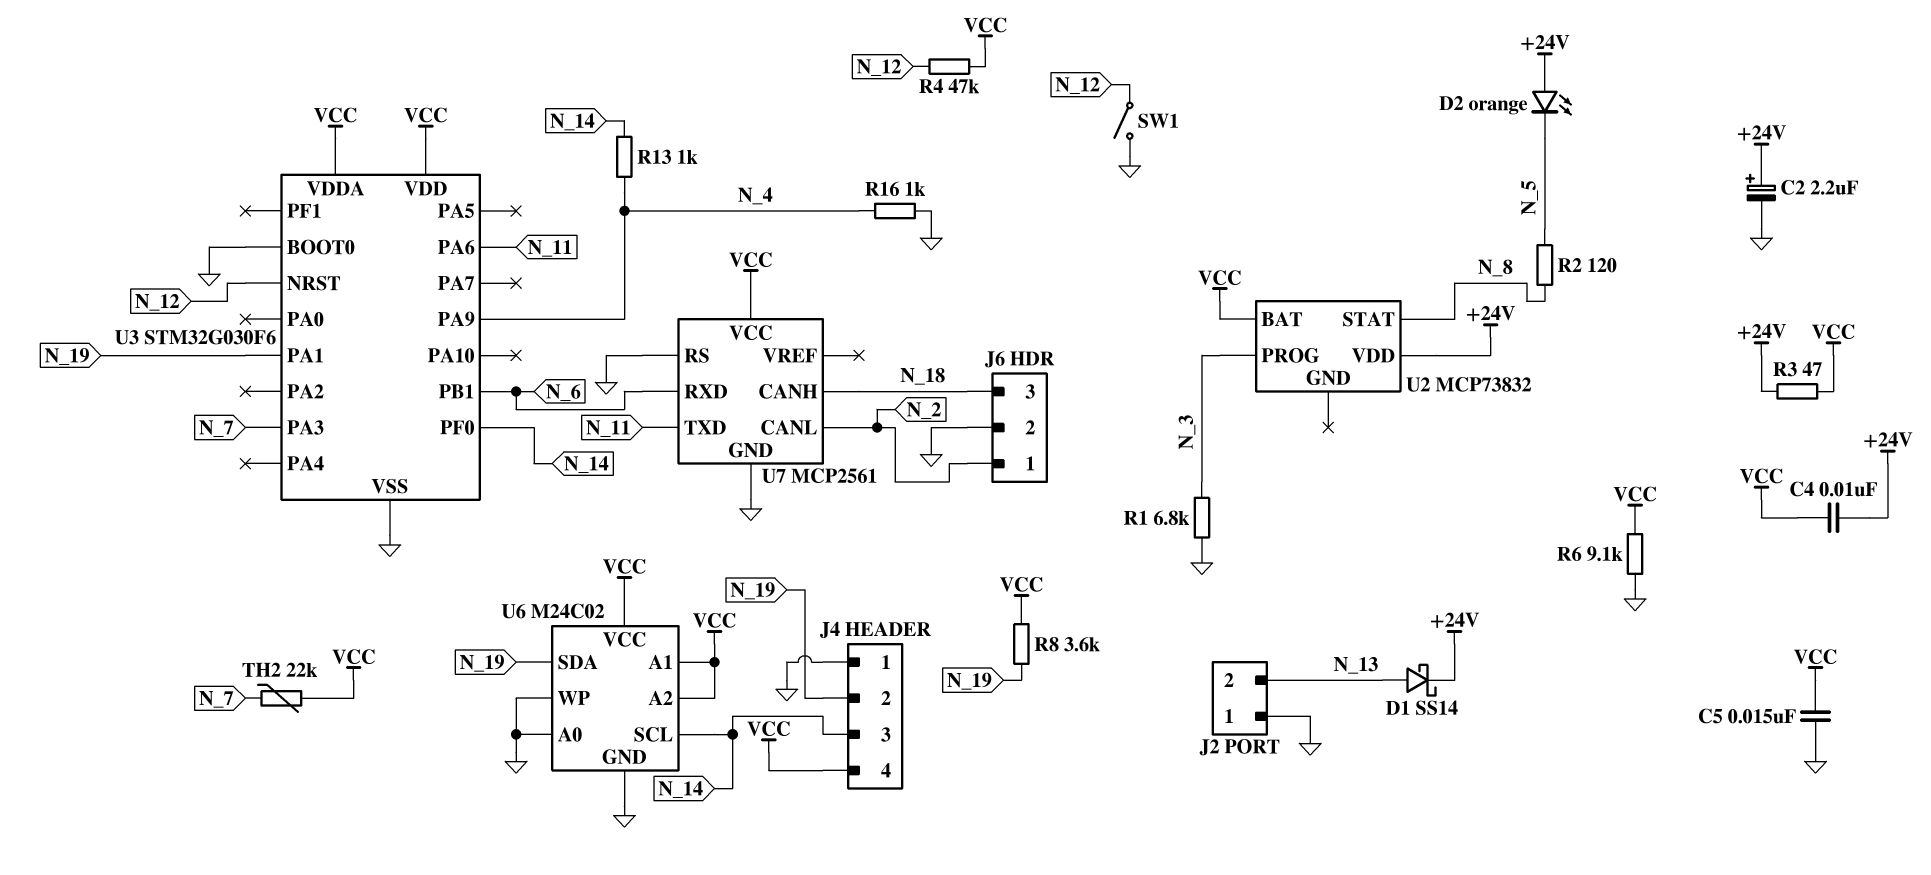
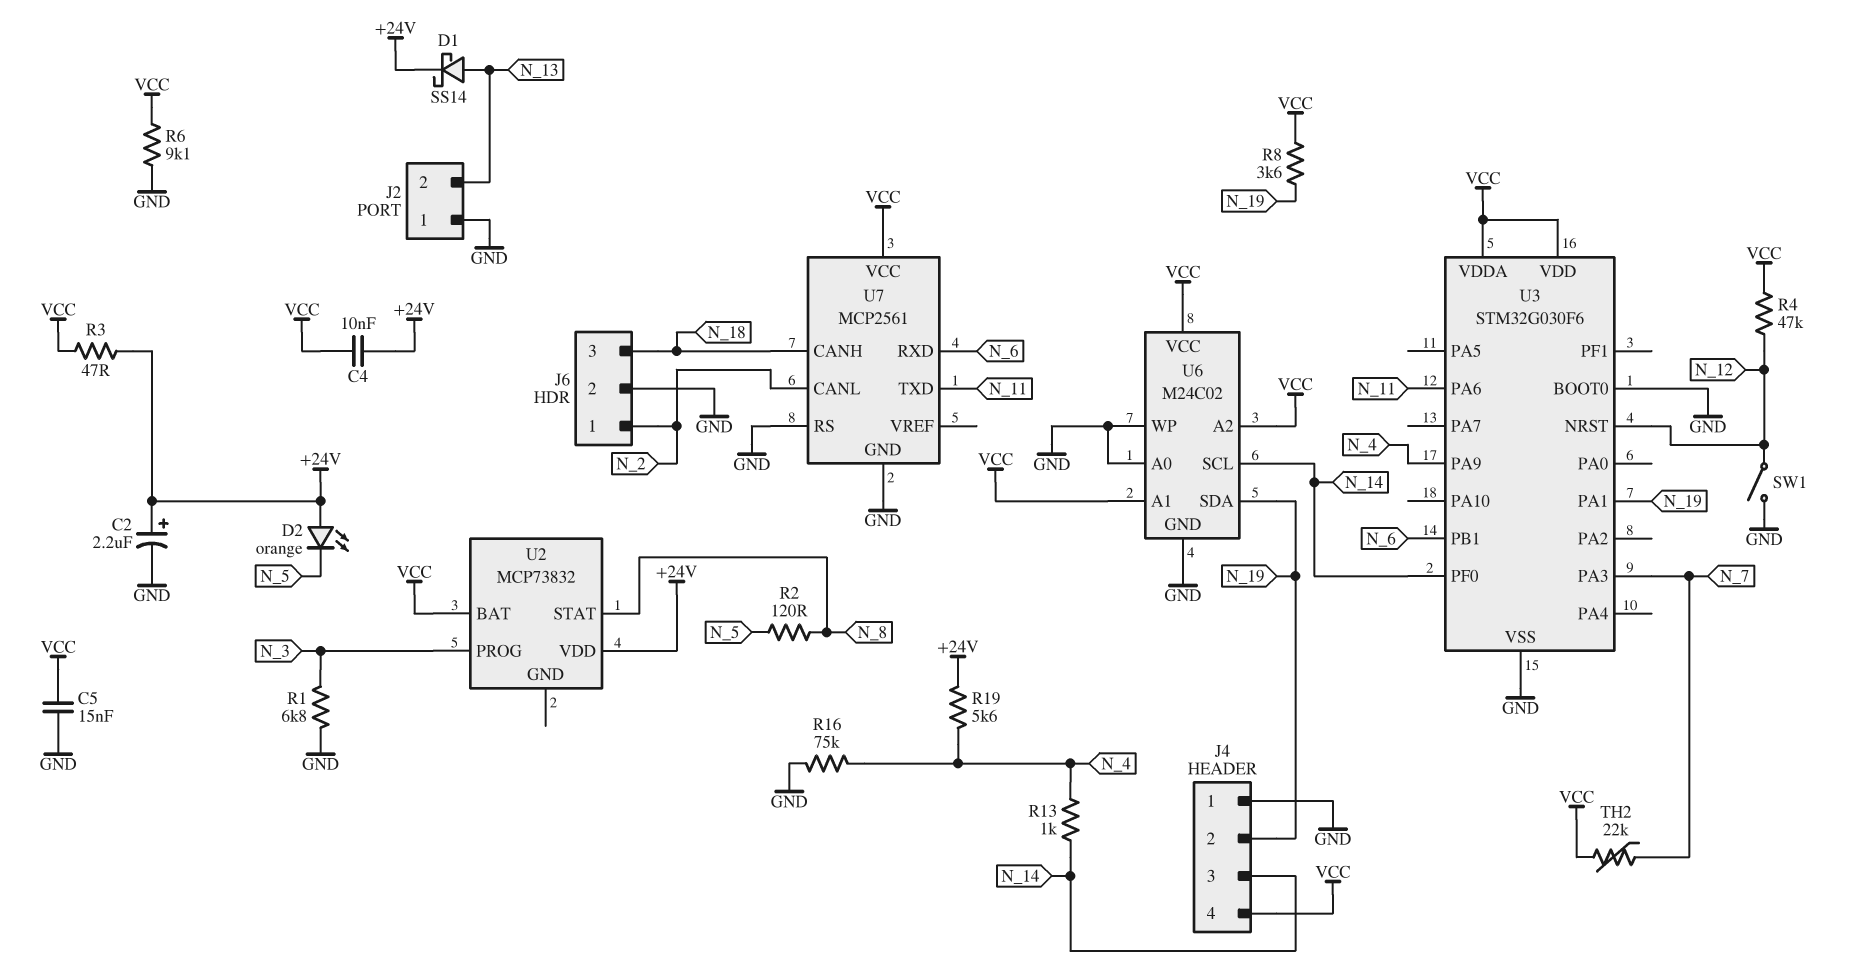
R16: 1k (GND, N_4) -> 75k (GND, N_4)
R19: none -> 5.6k (+24V, N_4)

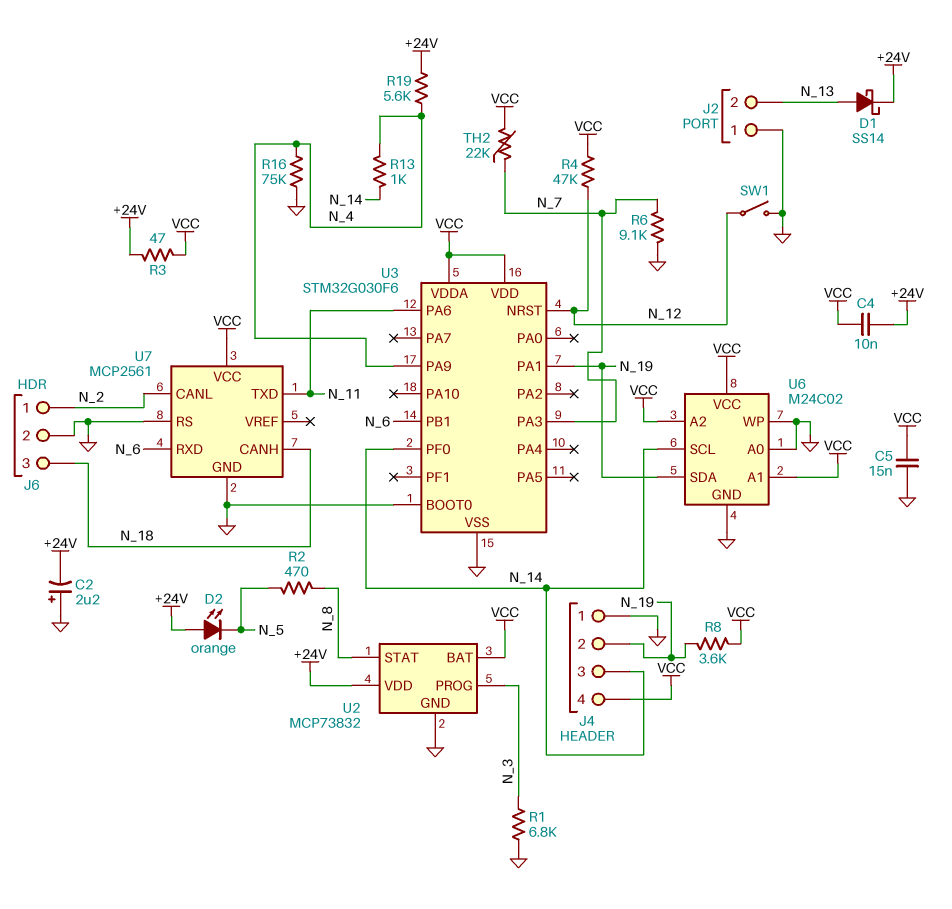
C2: 2.2uF (plus +24V, minus GND) -> 2.2uF (plus GND, minus +24V)
R2: 120 (N_5, N_8) -> 470 (N_5, N_8)
R6: 9.1k (GND, VCC) -> 9.1k (GND, N_7)
U2 pin GND: none -> GND

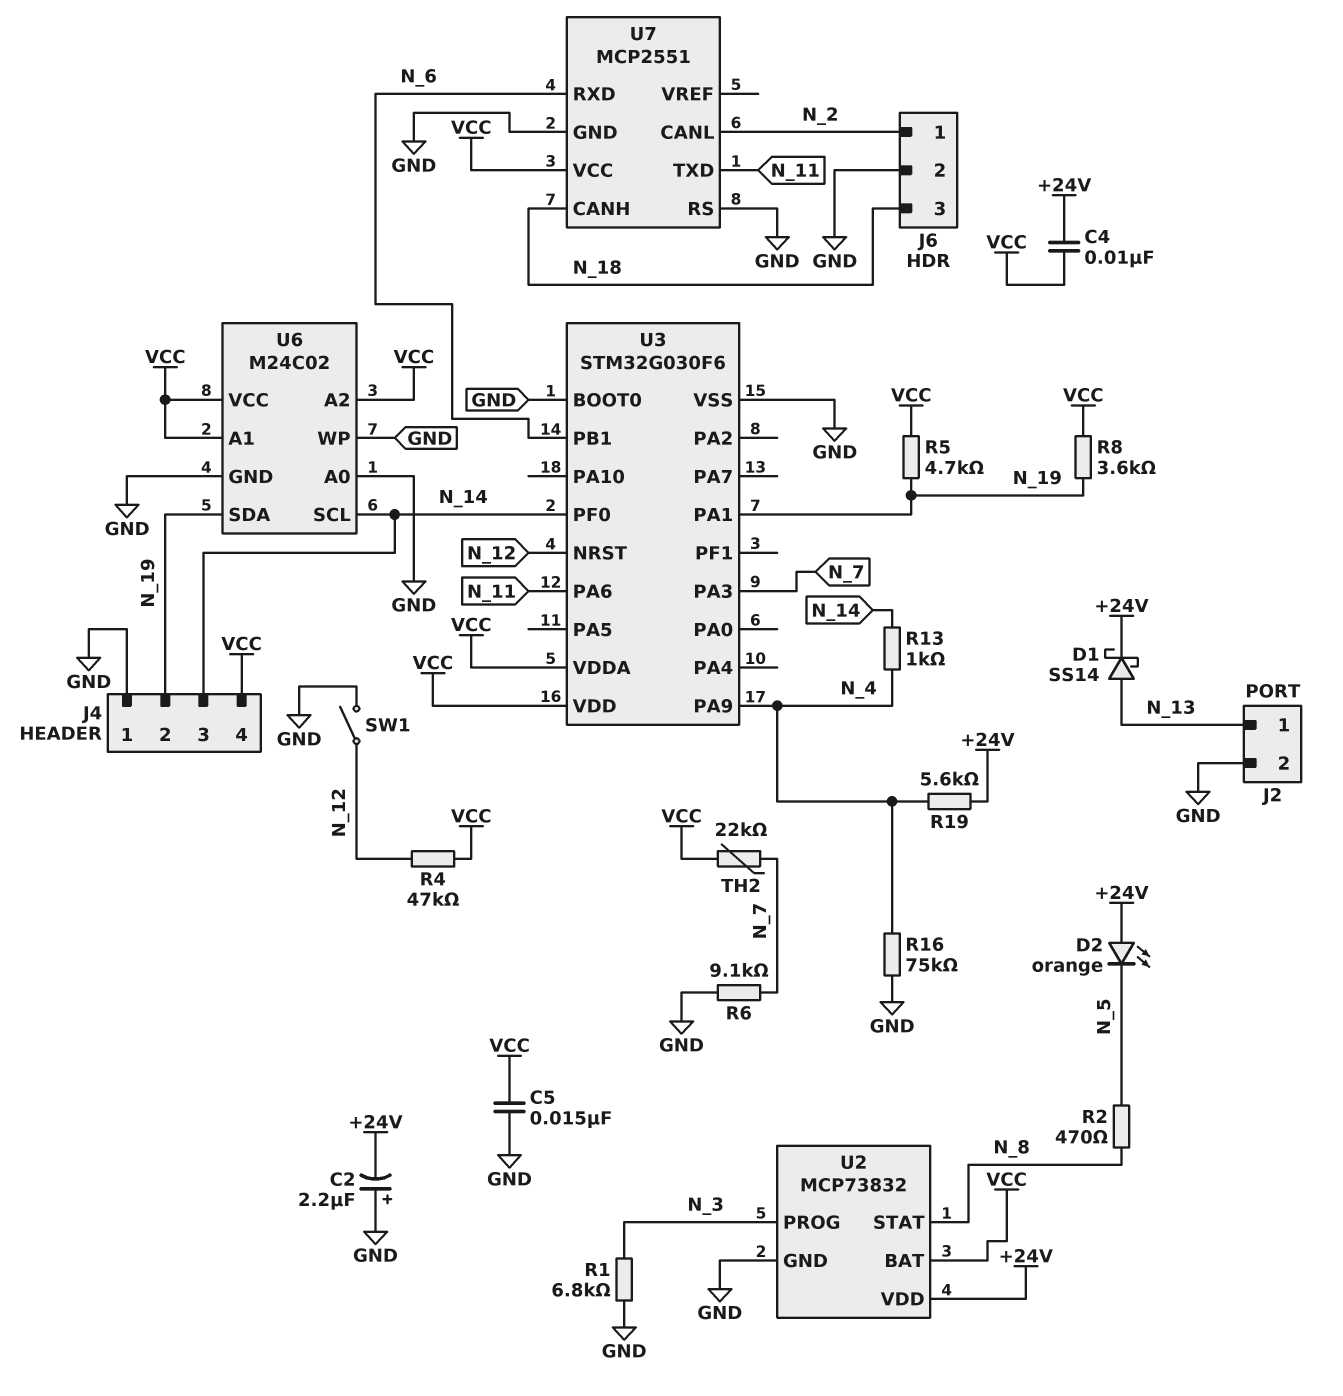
J2 pin 1: GND -> N_13
J2 pin 2: N_13 -> GND
R3: 47 (+24V, VCC) -> none
R5: none -> 4.7k (N_19, VCC)
U7: MCP2561 -> MCP2551

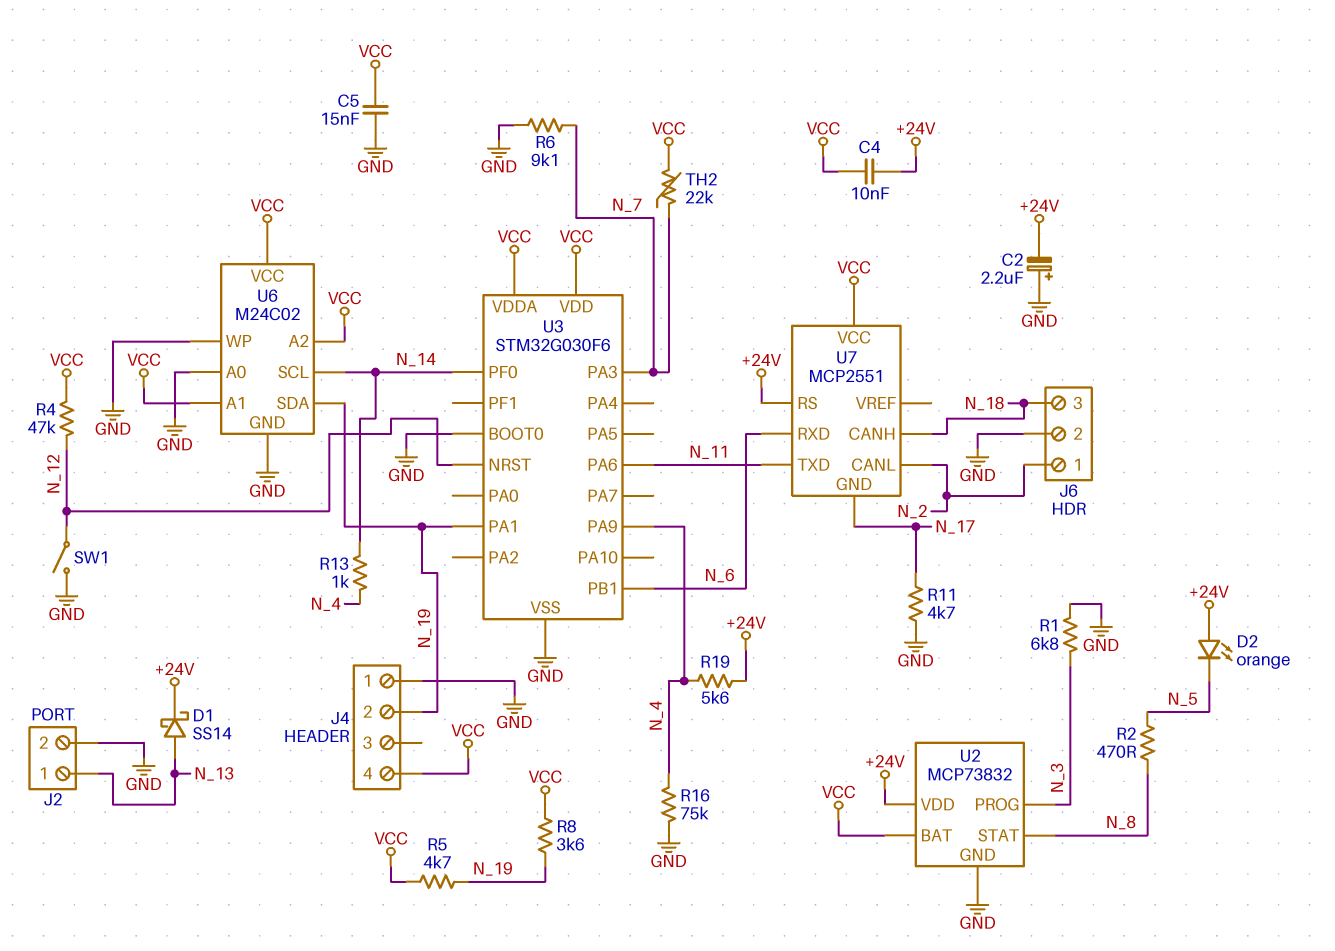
J4 pin 3: N_14 -> none
R11: none -> 4.7k (GND, N_17)
U7 pin GND: GND -> N_17
U7 pin RS: GND -> +24V

